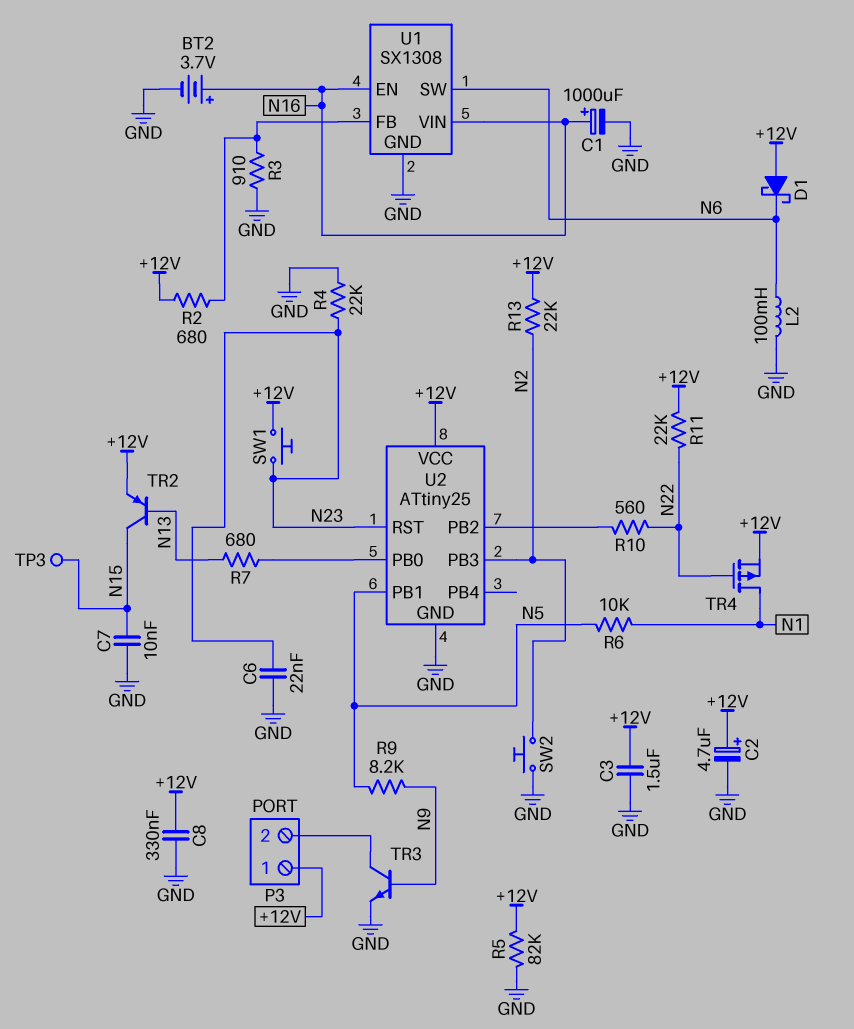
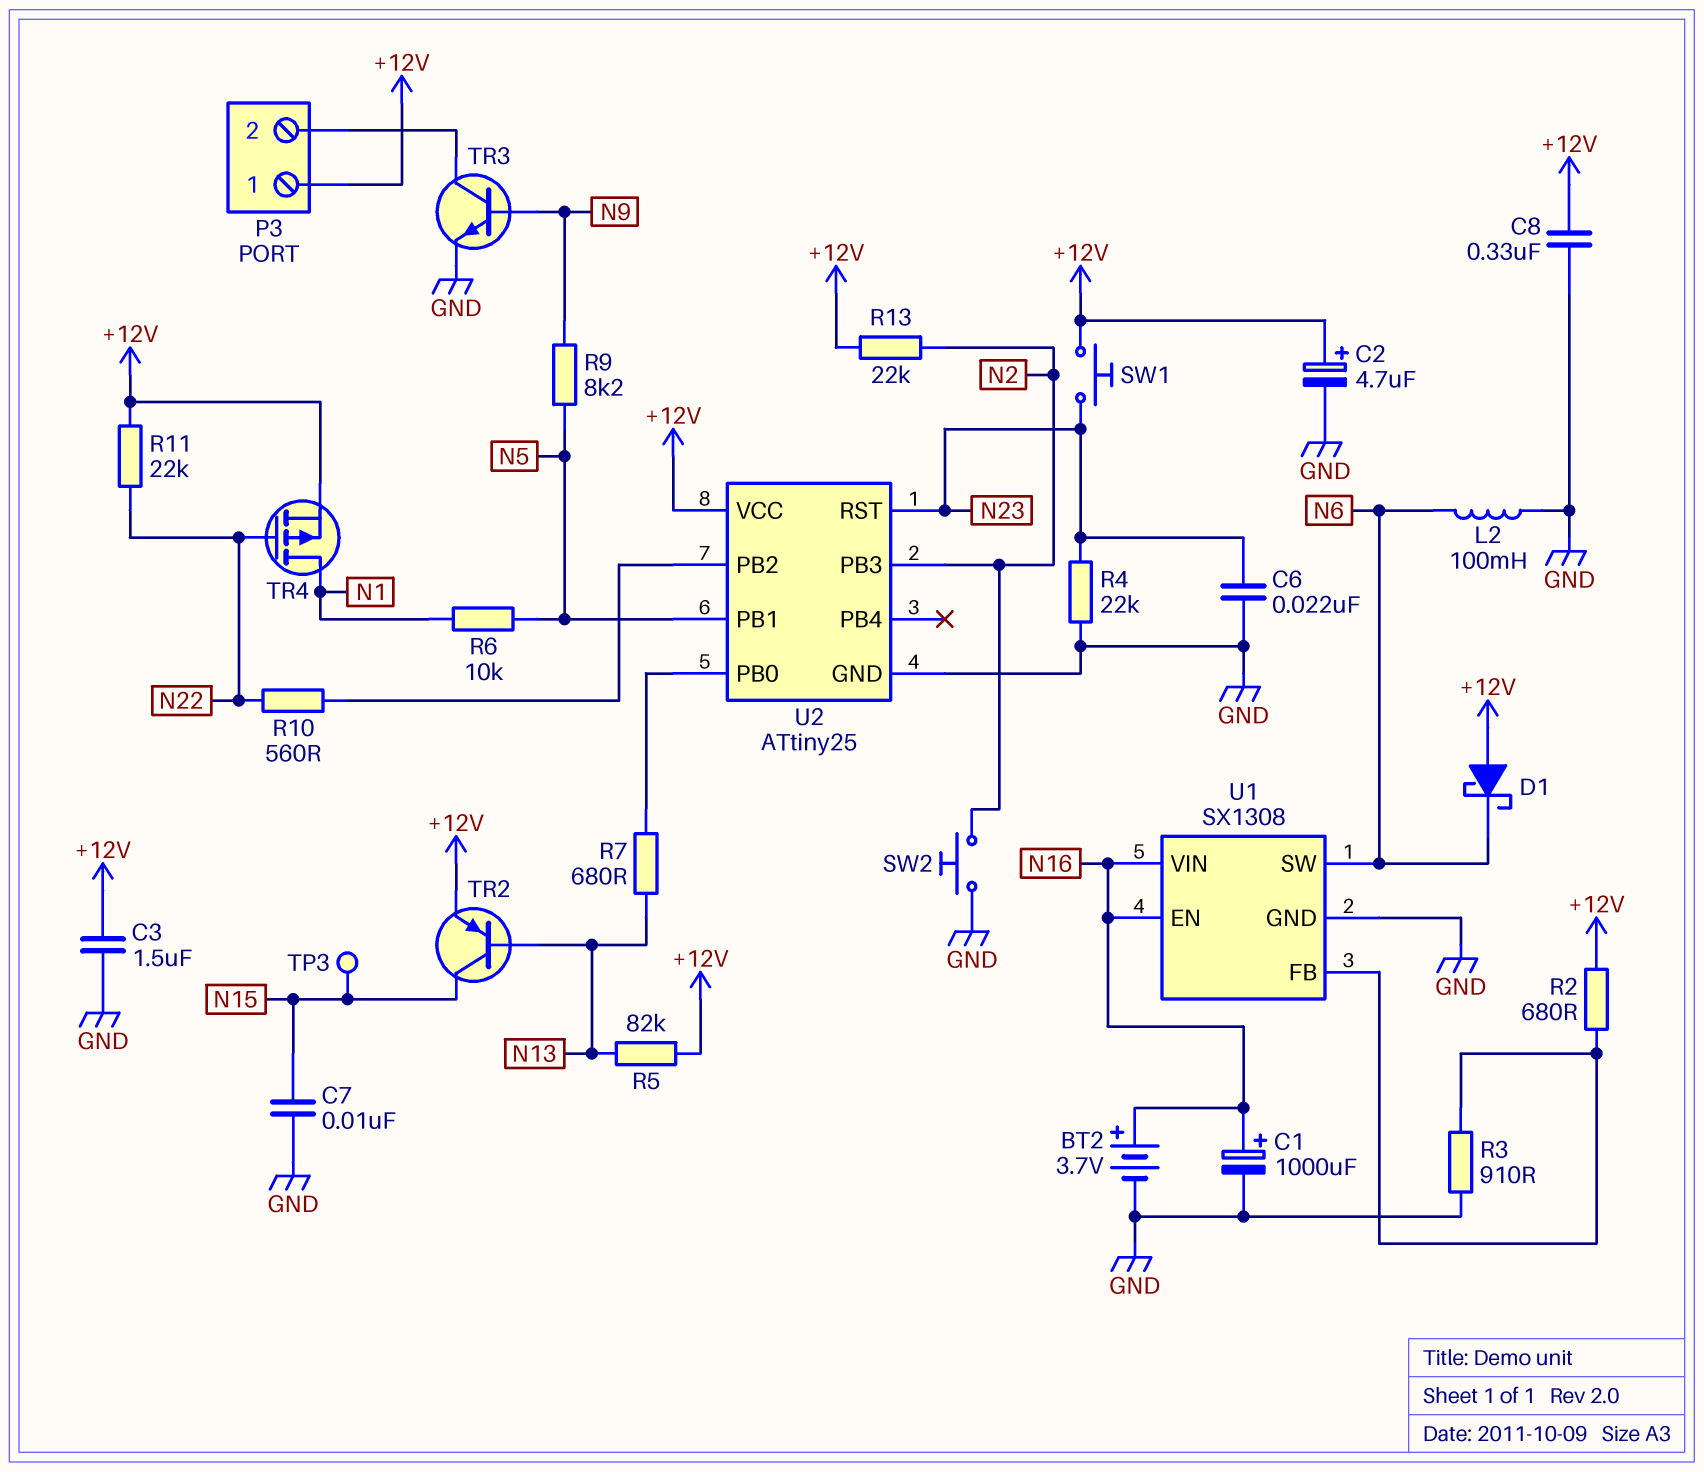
R5: 82k (+12V, GND) -> 82k (+12V, N13)

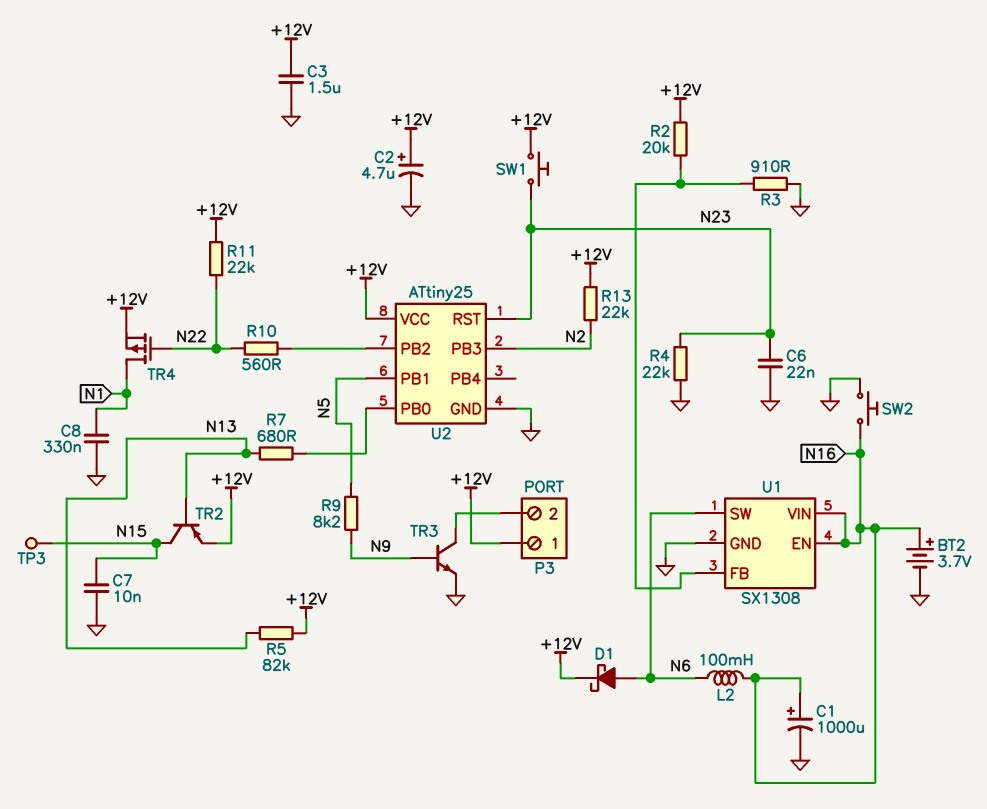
C8: 330nF (+12V, GND) -> 330nF (GND, N1)
D1: schottky (A +12V, K N6) -> schottky (A N6, K +12V)
L2: 100mH (GND, N6) -> 100mH (N6, N16)
R2: 680 (+12V, U1/FB) -> 20k (+12V, U1/FB)
R6: 10k (N1, N5) -> none
SW2: button (GND, N2) -> button (GND, N16)

